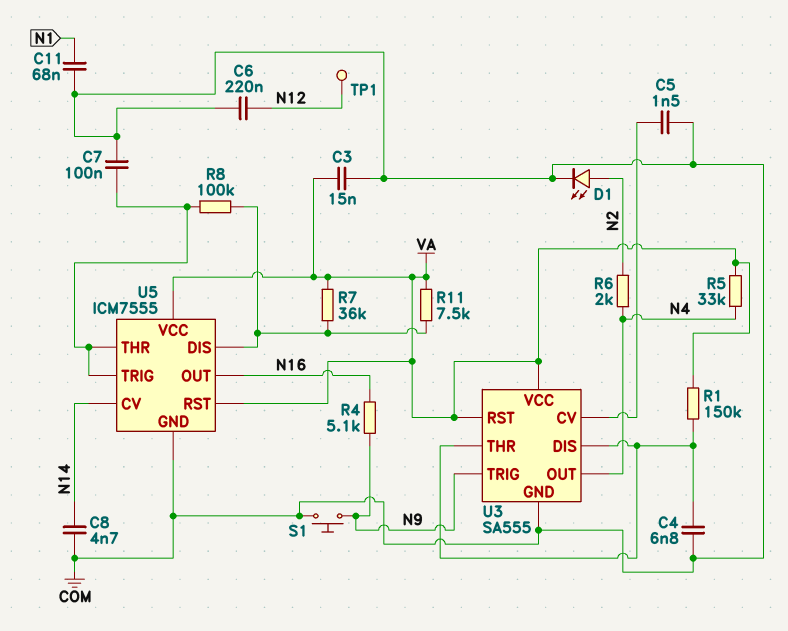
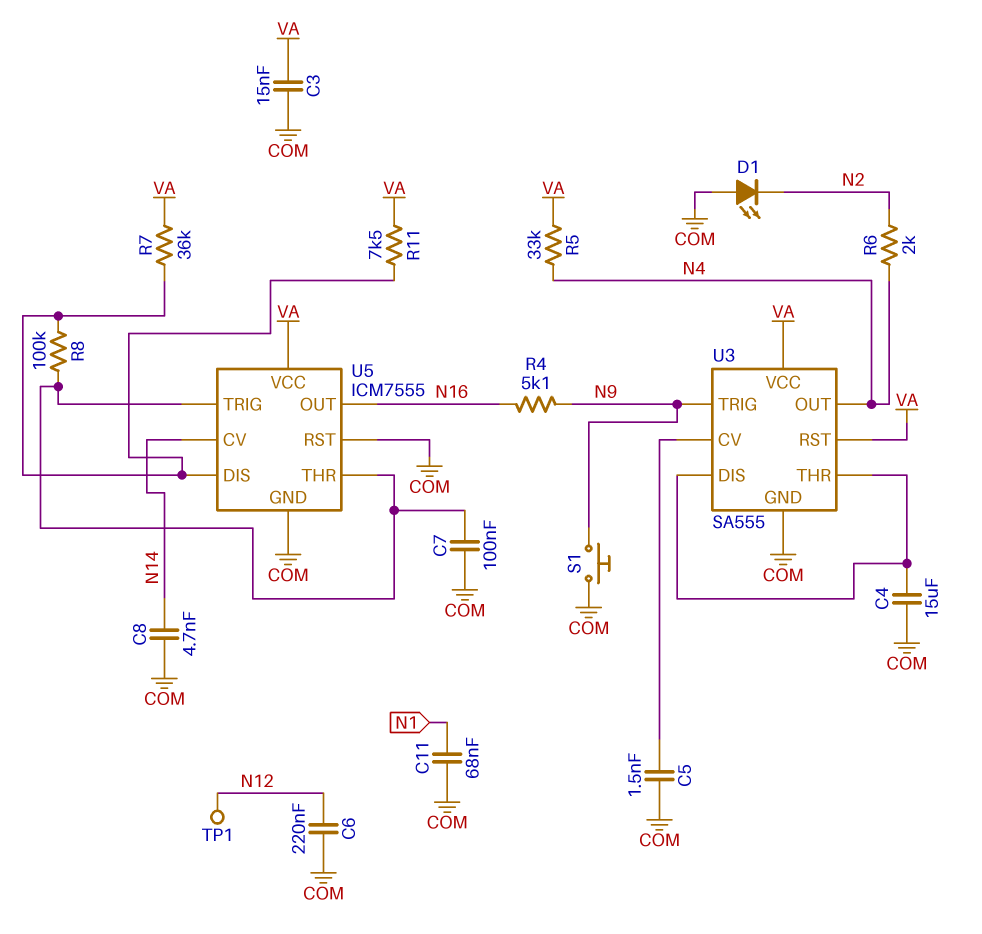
C4: 6.8nF (COM, U3/DIS) -> 15uF (COM, U3/DIS)
D1: LED (A N2, K COM) -> LED (A COM, K N2)
R1: 150k (U3/DIS, VA) -> none
U5 pin RST: VA -> COM

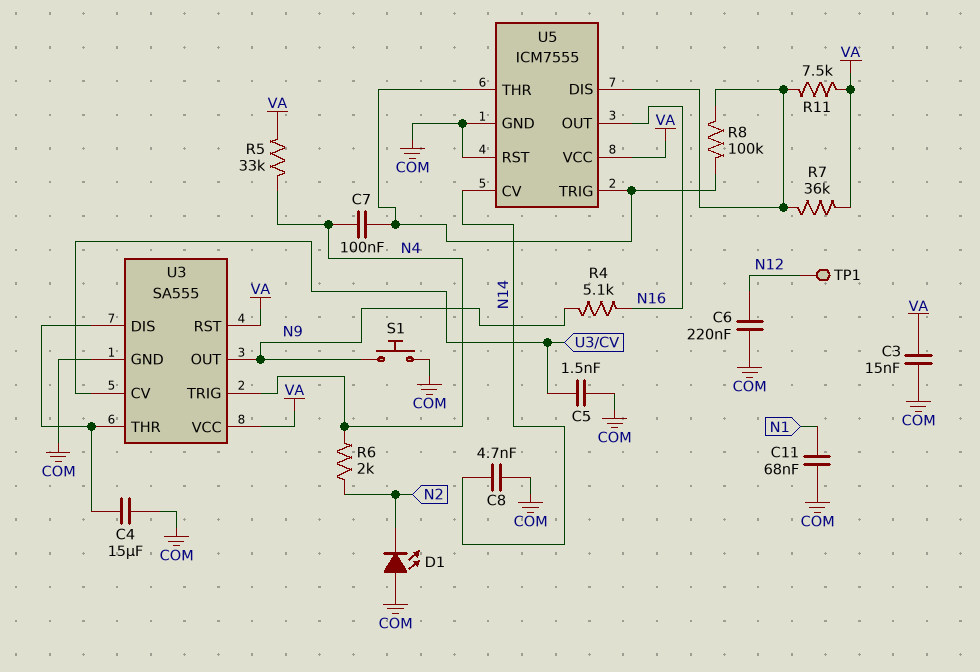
C7: 100nF (COM, U5/THR) -> 100nF (N4, U5/THR)
U3 pin OUT: N4 -> N9
U3 pin TRIG: N9 -> N4

